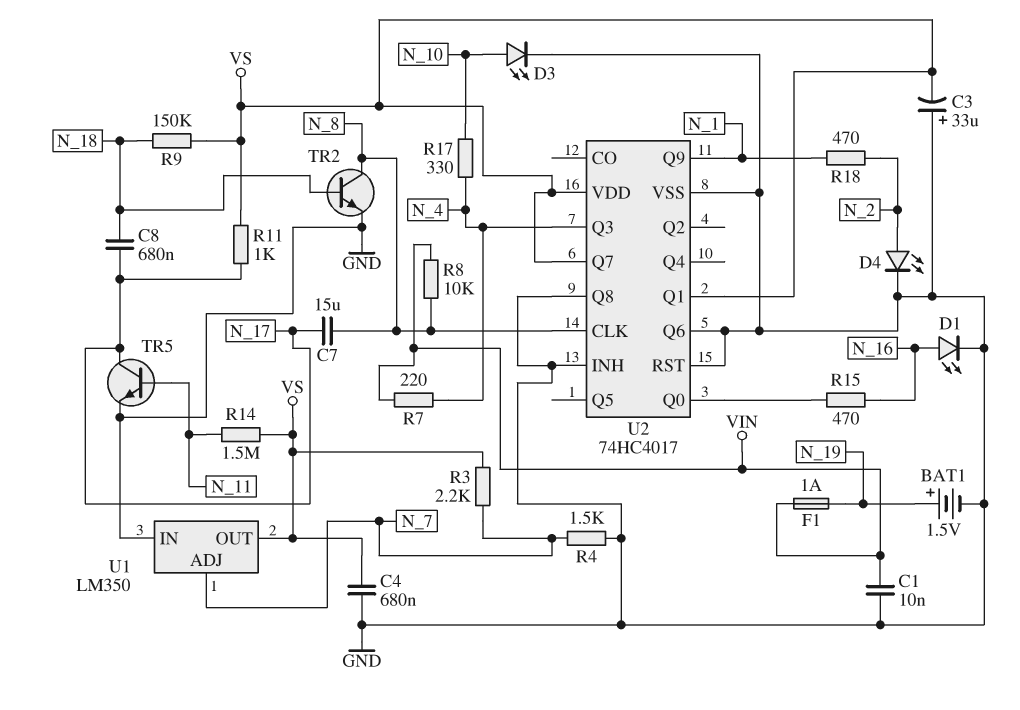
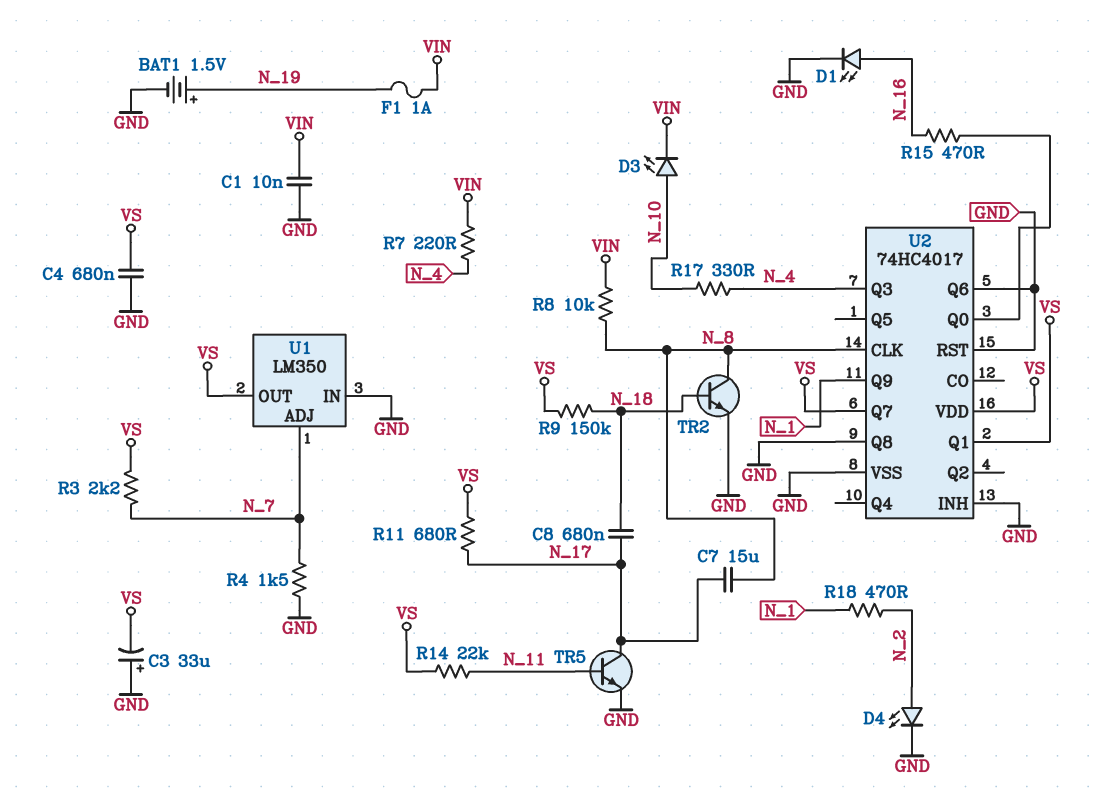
D3: LED (A N_10, K GND) -> LED (A N_10, K VIN)
R11: 1k (N_17, VS) -> 680 (N_17, VS)
R14: 1.5M (N_11, VS) -> 22k (N_11, VS)

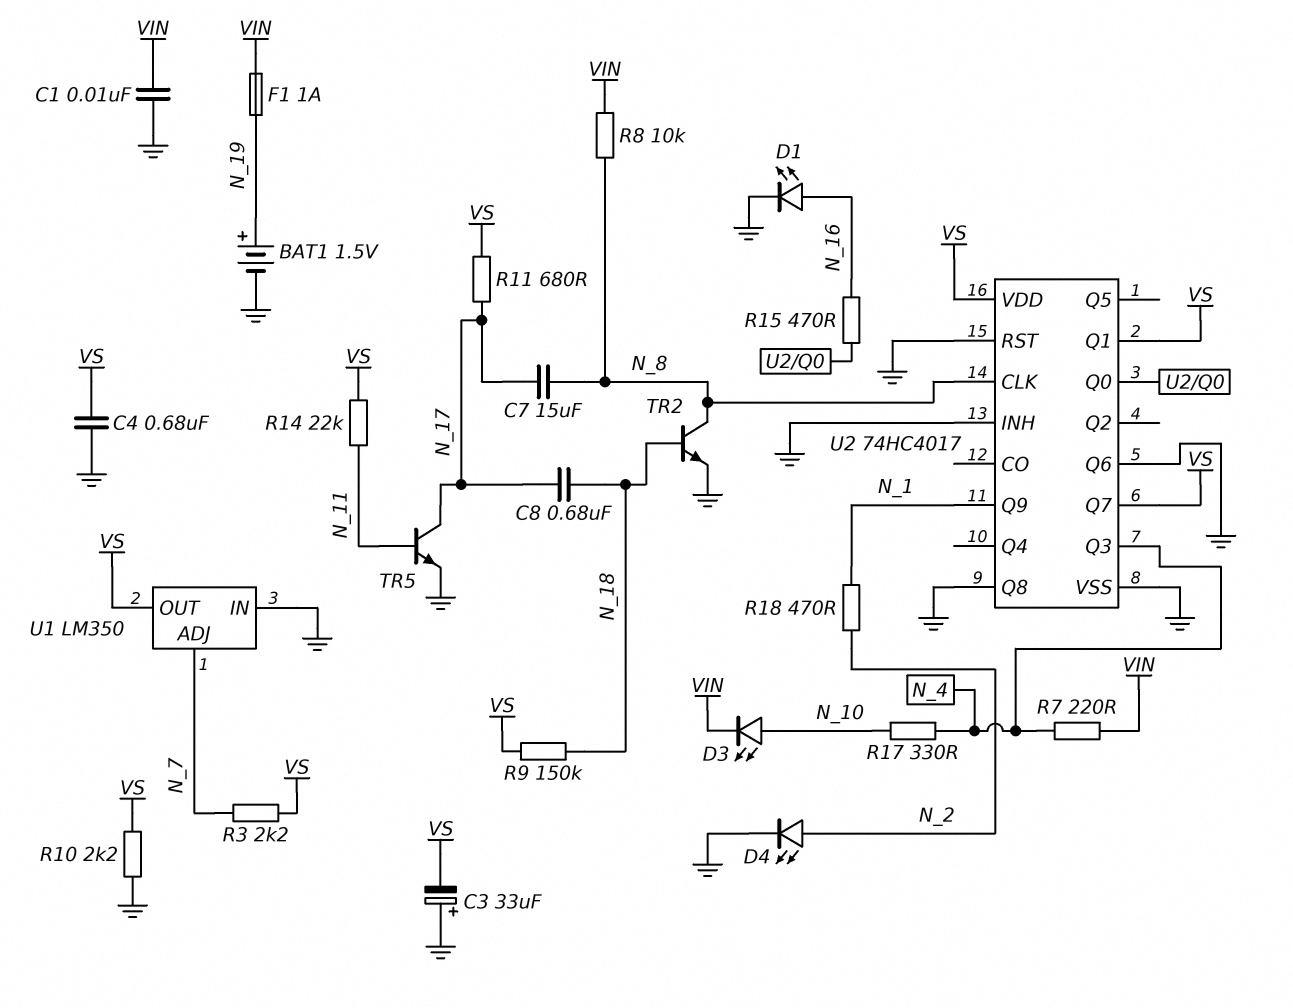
R4: 1.5k (GND, N_7) -> none
R10: none -> 2.2k (GND, VS)

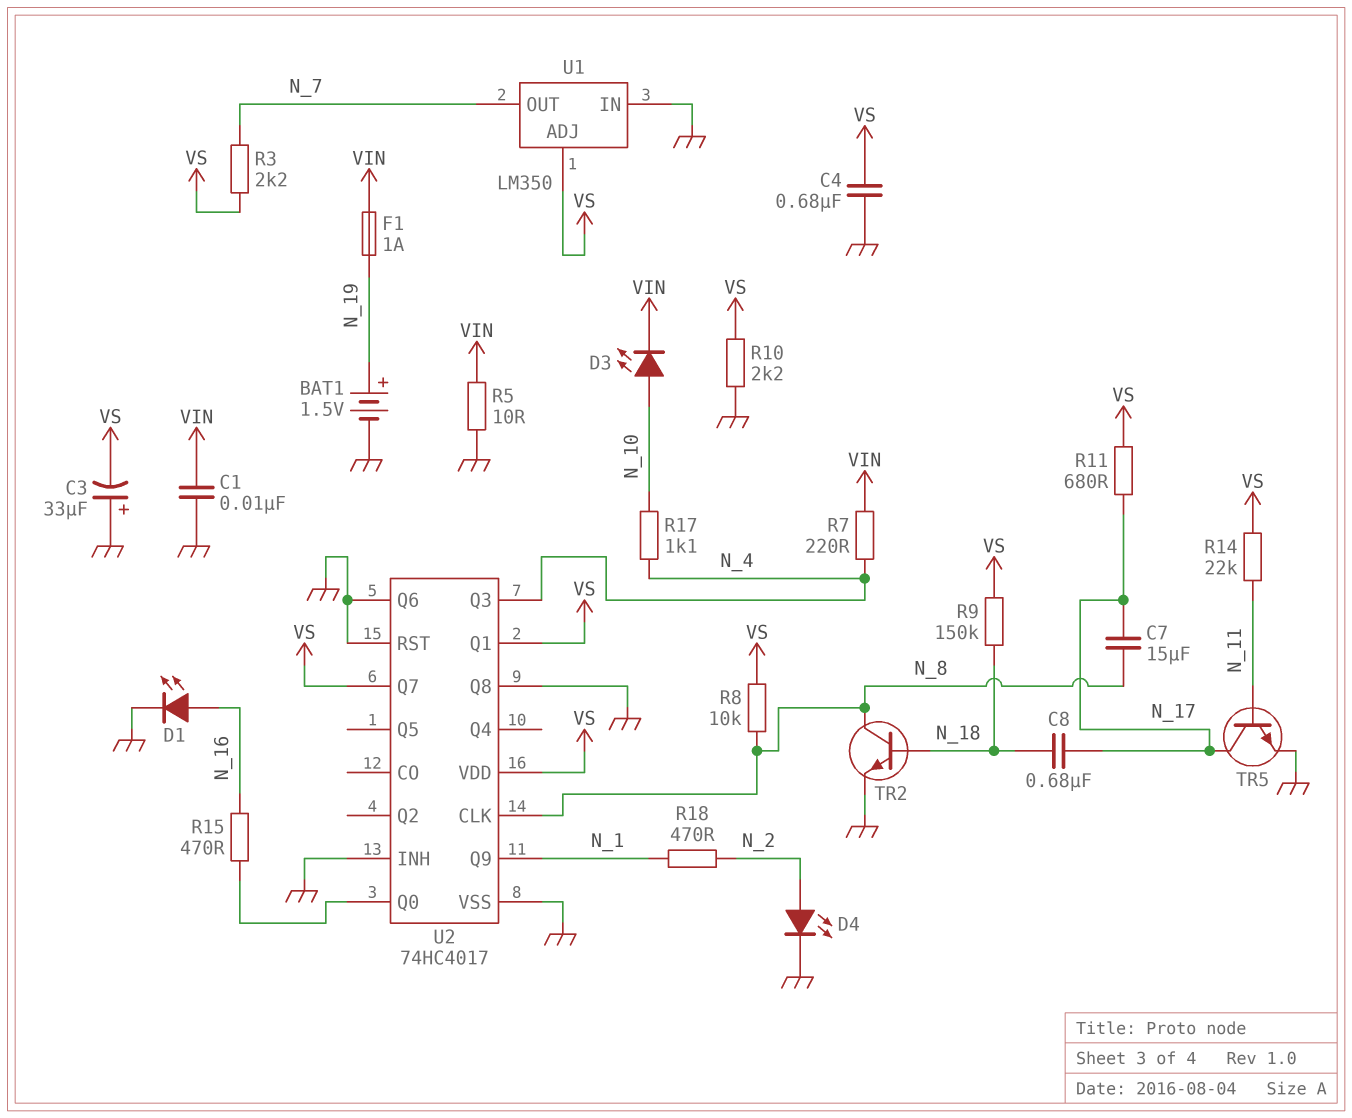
R5: none -> 10 (GND, VIN)
R8: 10k (N_8, VIN) -> 10k (N_8, VS)
R17: 330 (N_4, N_10) -> 1.1k (N_4, N_10)
U1 pin ADJ: N_7 -> VS
U1 pin OUT: VS -> N_7

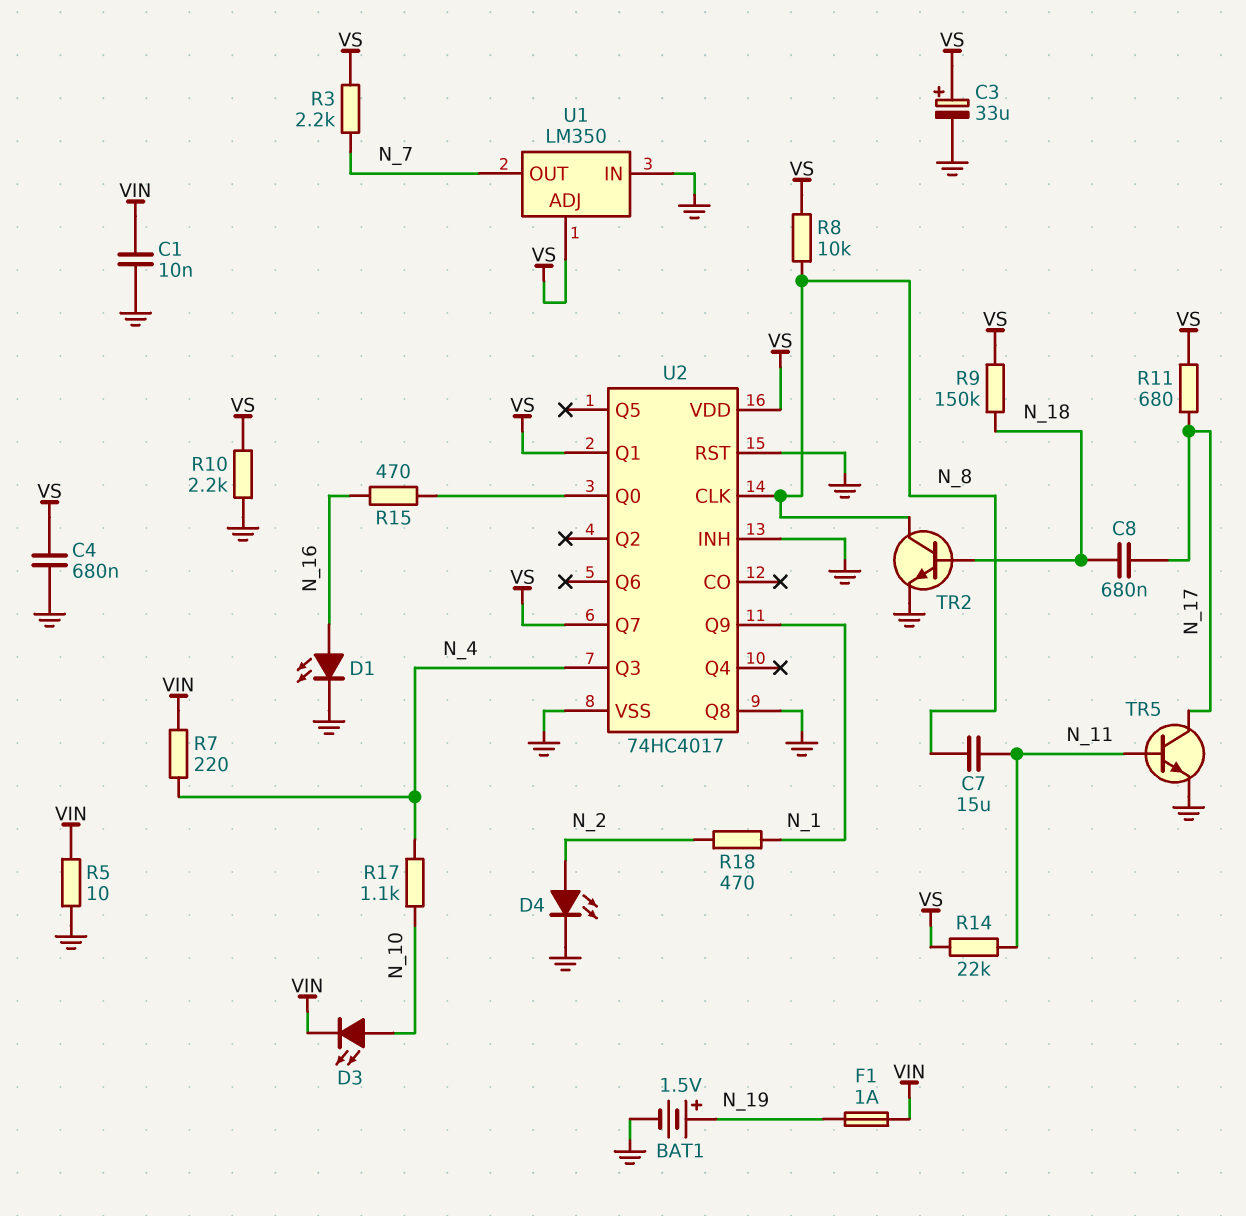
C3: 33uF (plus GND, minus VS) -> 33uF (plus VS, minus GND)
C7: 15uF (N_8, N_17) -> 15uF (N_8, N_11)
U2 pin Q6: GND -> none

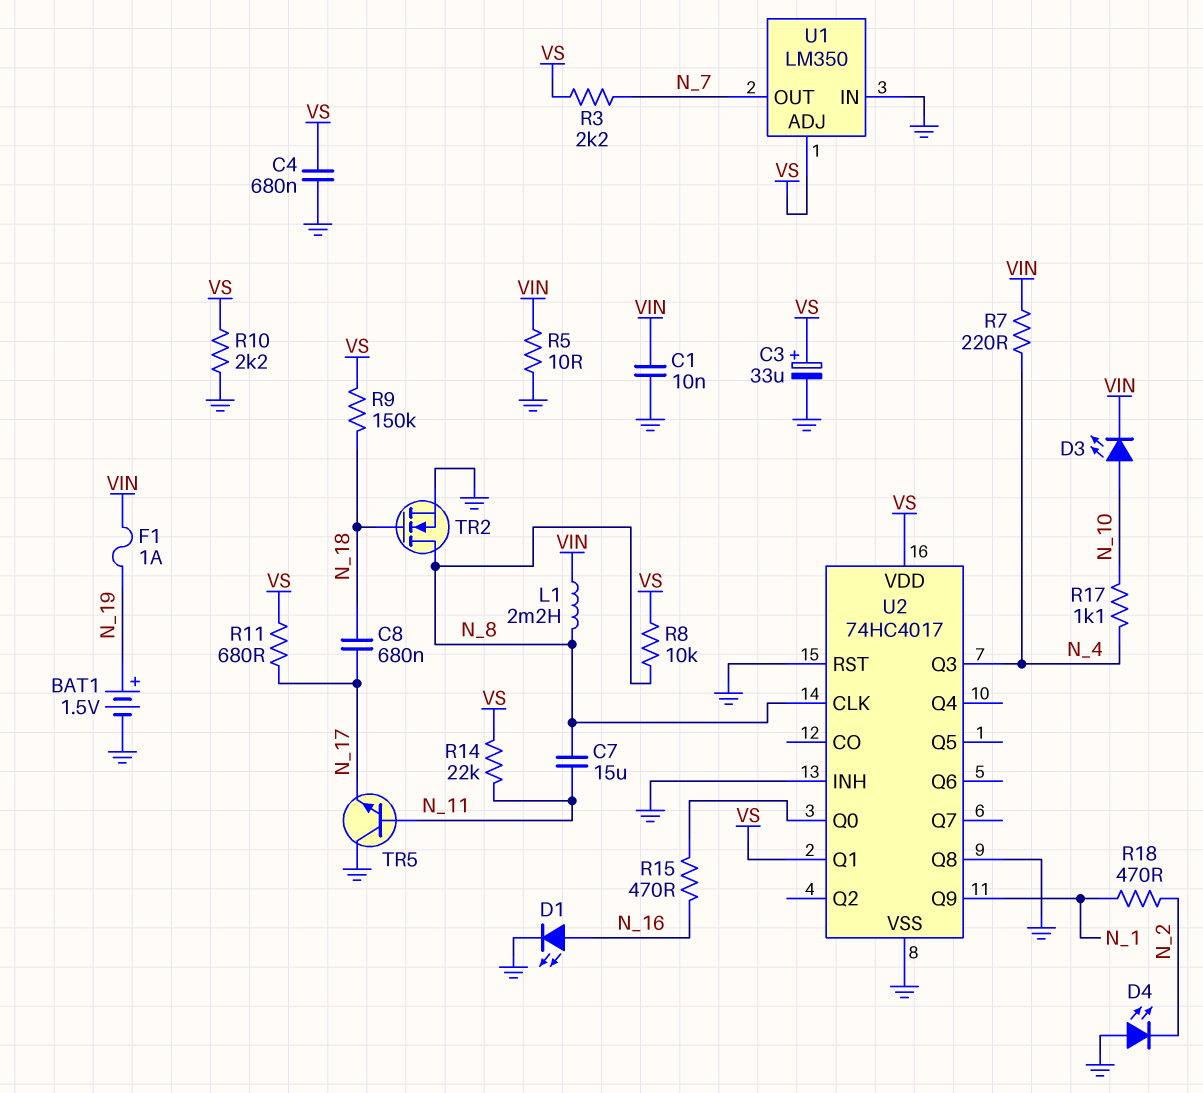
D4: LED (A N_2, K GND) -> LED (A GND, K N_2)
L1: none -> 2.2mH (N_8, VIN)
TR2: NPN (B N_18, C N_8, E GND) -> NMOS (G N_18, D N_8, S GND)
TR5: NPN (B N_11, C N_17, E GND) -> NPN (B N_11, C GND, E N_17)
U2 pin Q7: VS -> none

